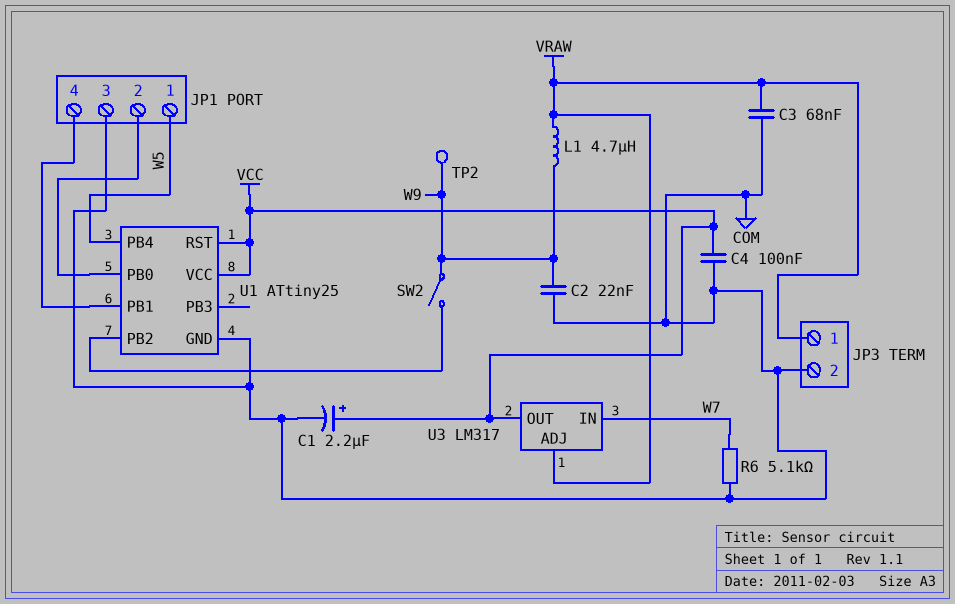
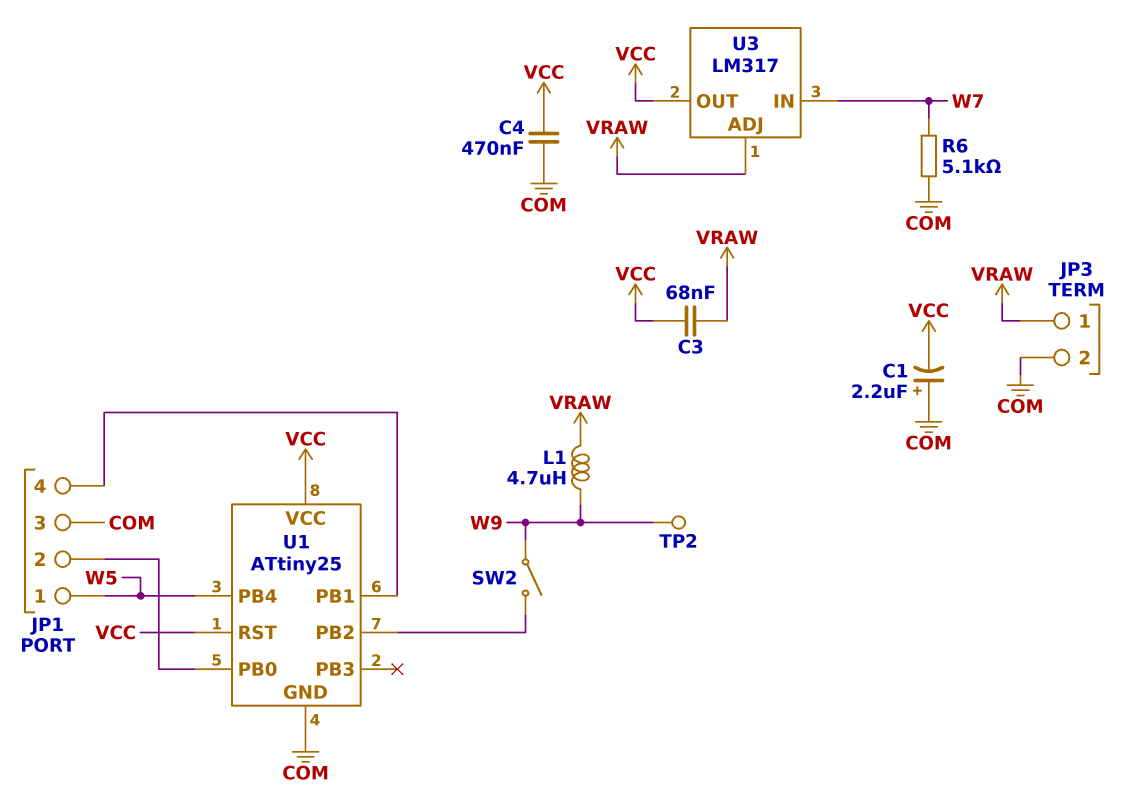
C1: 2.2uF (plus VCC, minus COM) -> 2.2uF (plus COM, minus VCC)
C2: 22nF (COM, W9) -> none
C3: 68nF (COM, VRAW) -> 68nF (VCC, VRAW)
C4: 100nF (COM, VCC) -> 470nF (COM, VCC)

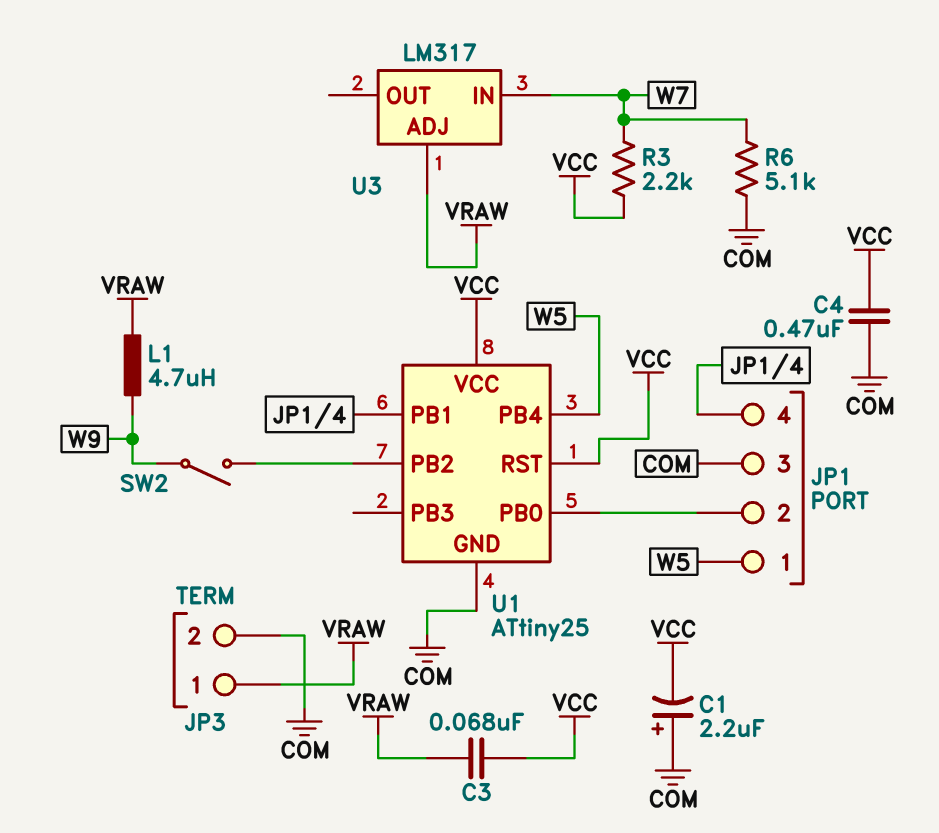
R3: none -> 2.2k (VCC, W7)
TP2: test point (W9) -> none
U3 pin OUT: VCC -> none

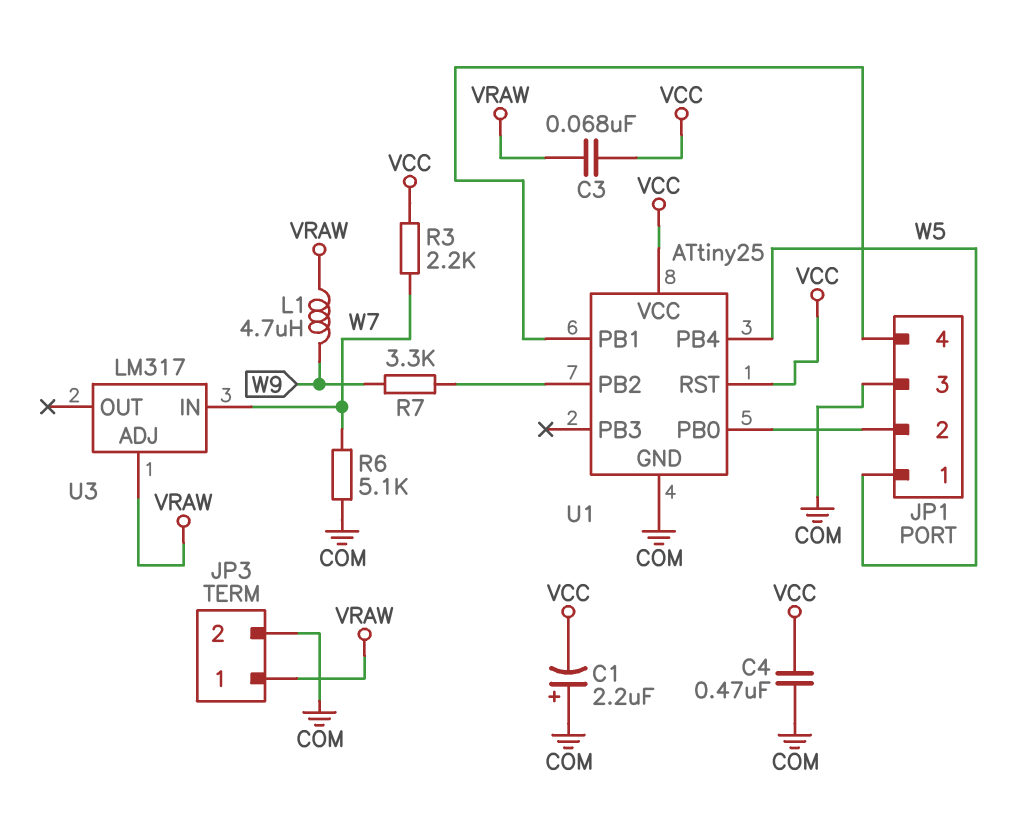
R7: none -> 3.3k (U1/PB2, W9)
SW2: switch (U1/PB2, W9) -> none

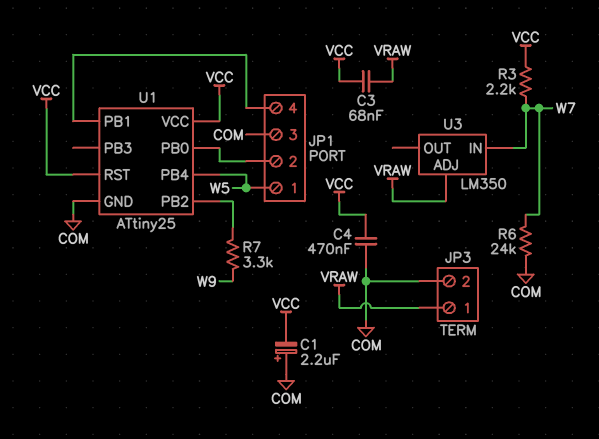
L1: 4.7uH (VRAW, W9) -> none
R6: 5.1k (COM, W7) -> 24k (COM, W7)
U3: LM317 -> LM350

